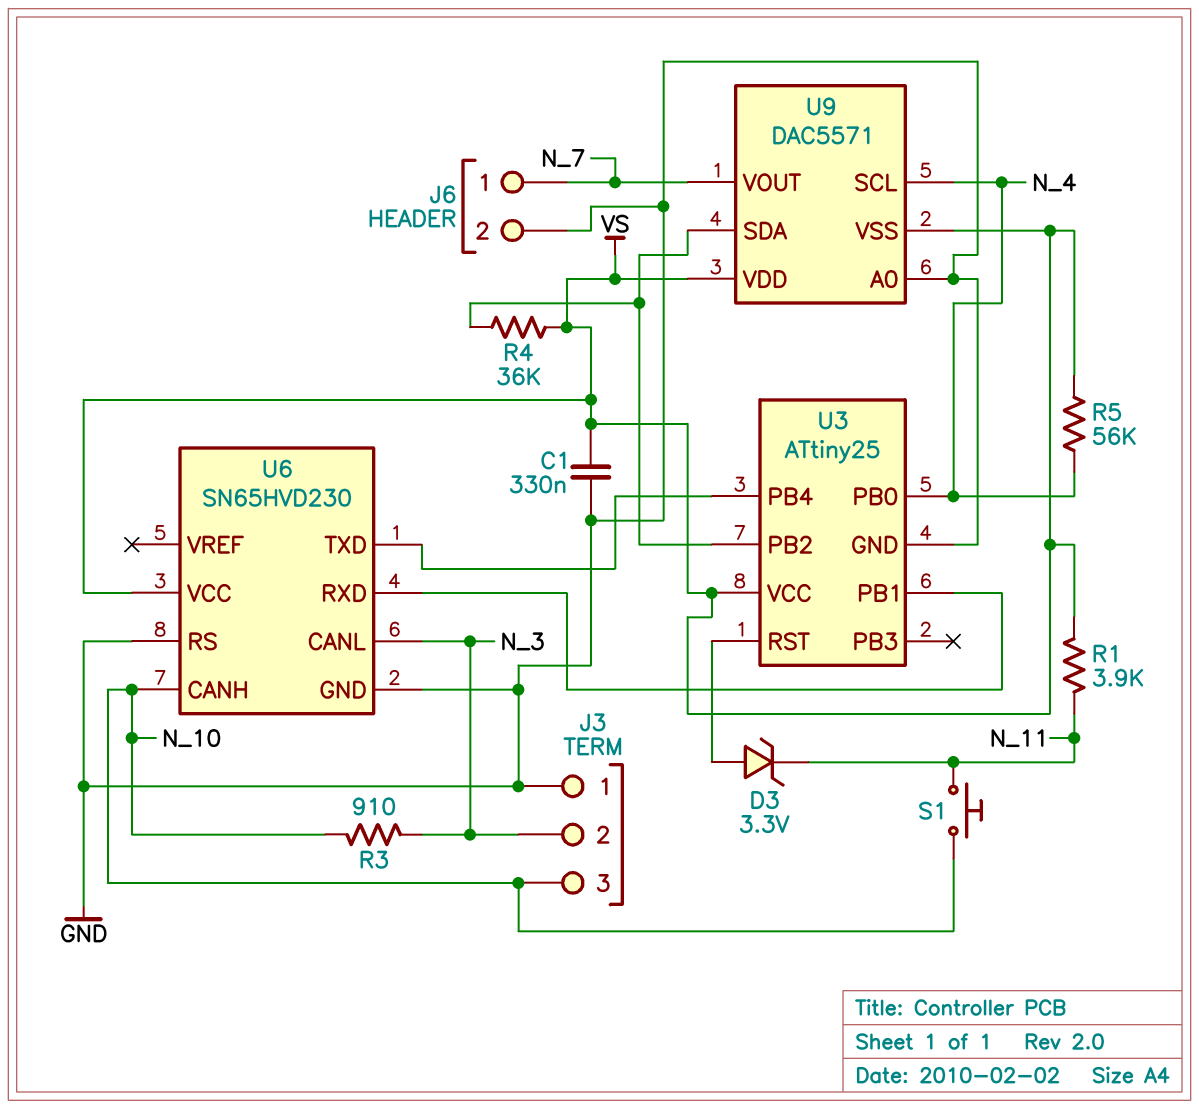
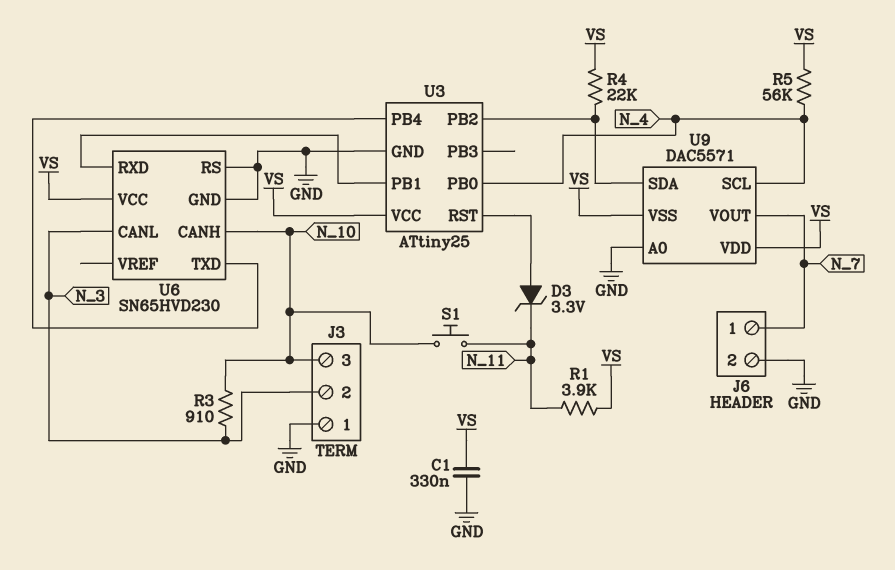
R4: 36k (U3/PB2, VS) -> 22k (U3/PB2, VS)

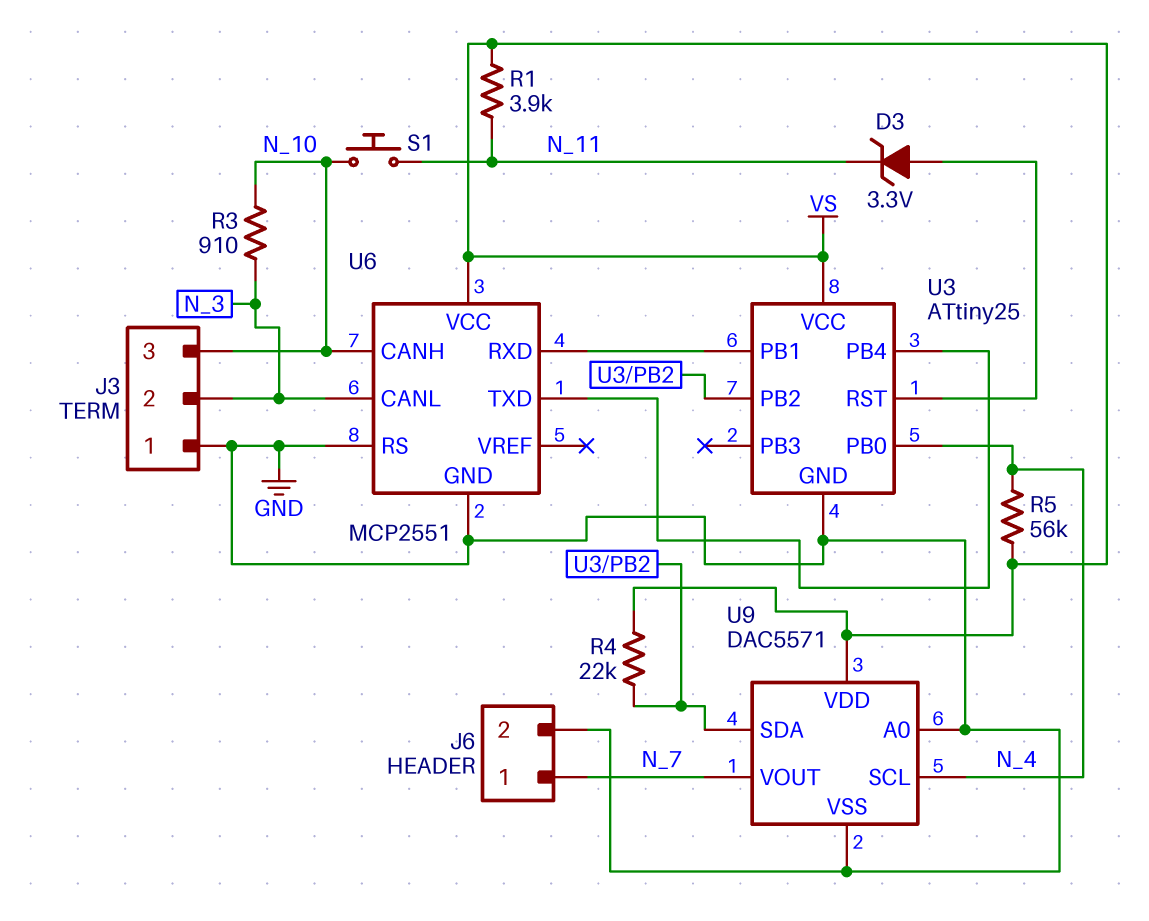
C1: 330nF (GND, VS) -> none
U6: SN65HVD230 -> MCP2551
U9 pin VSS: VS -> GND

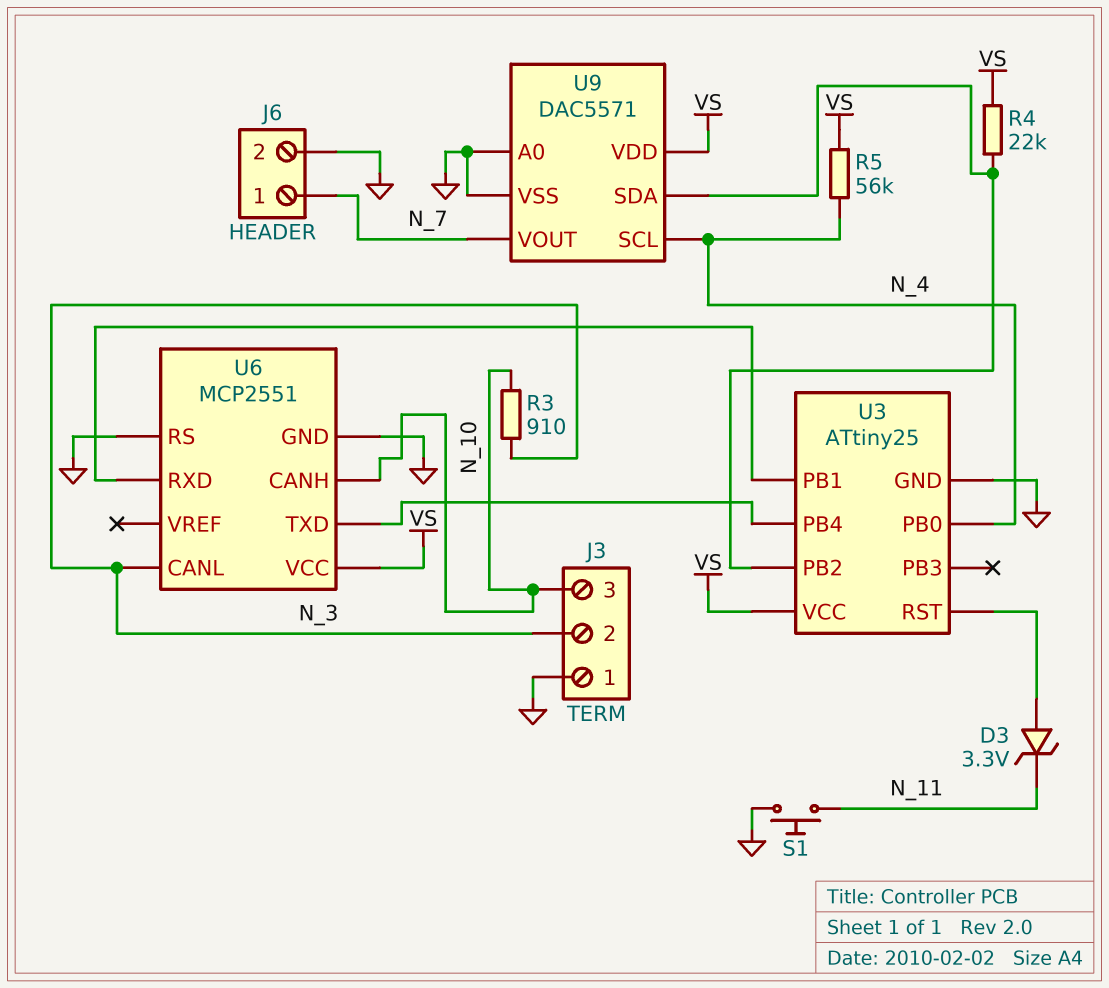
R1: 3.9k (N_11, VS) -> none
S1: button (N_10, N_11) -> button (GND, N_11)

